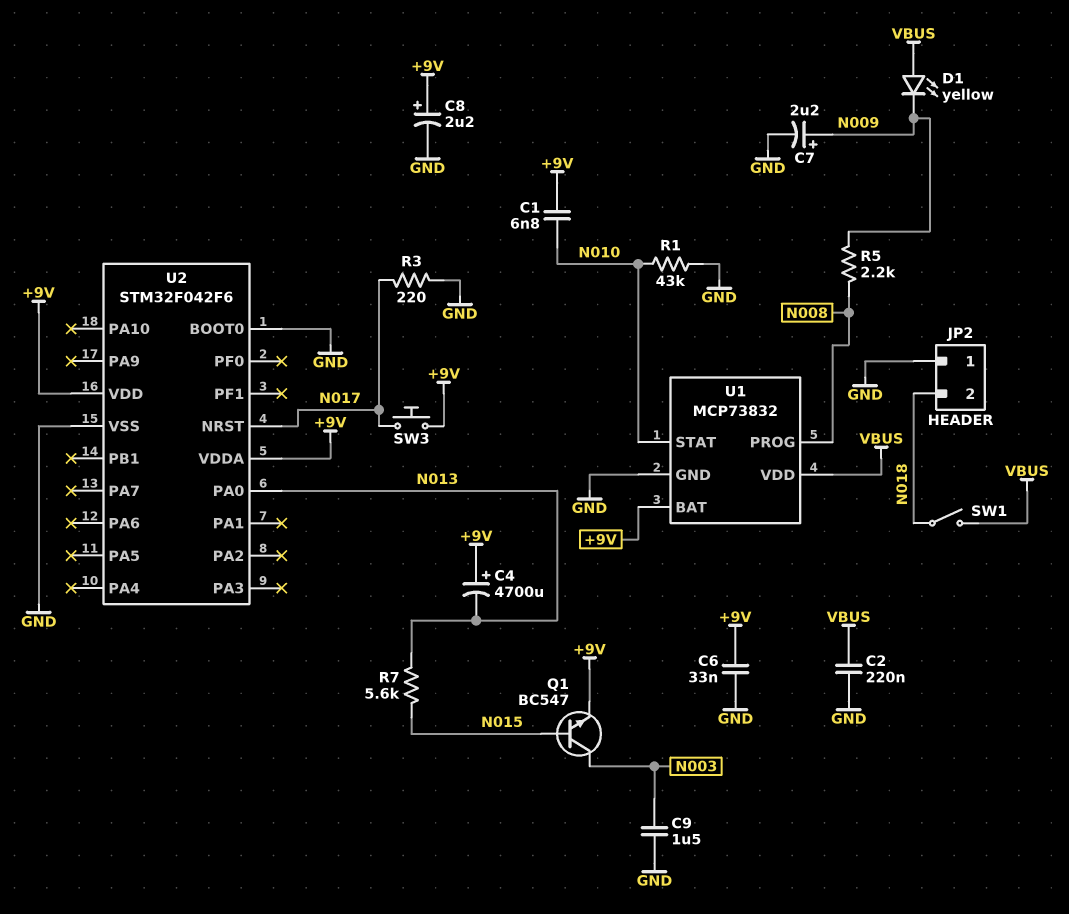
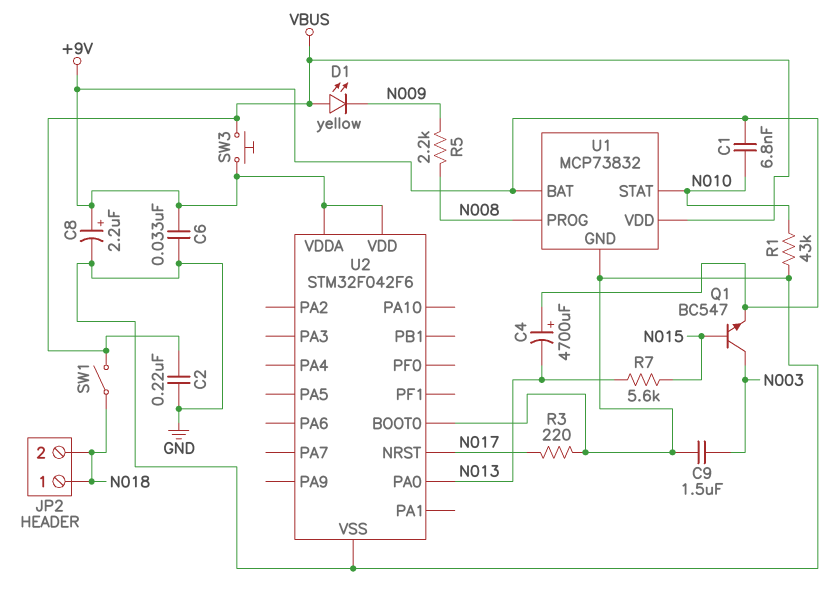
C7: 2.2uF (plus N009, minus GND) -> none
JP2 pin 1: GND -> N018
SW3: button (+9V, N017) -> button (+9V, VBUS)

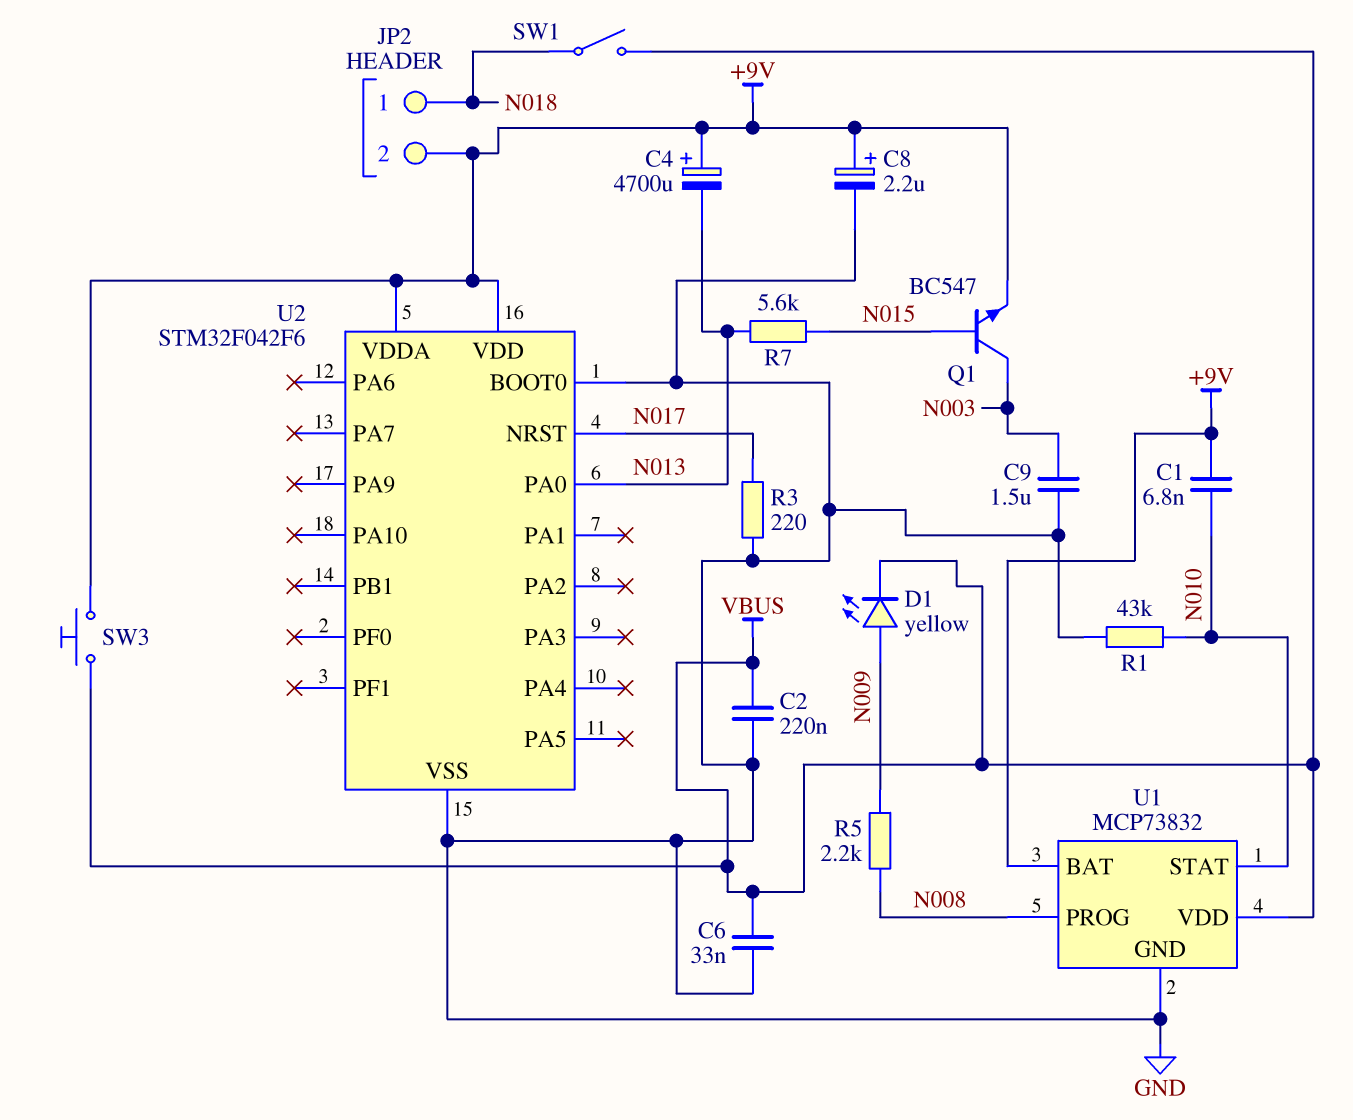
C6: 33nF (+9V, GND) -> 33nF (GND, VBUS)
D1: LED yellow (A VBUS, K N009) -> LED yellow (A N009, K VBUS)
JP2 pin 2: N018 -> +9V

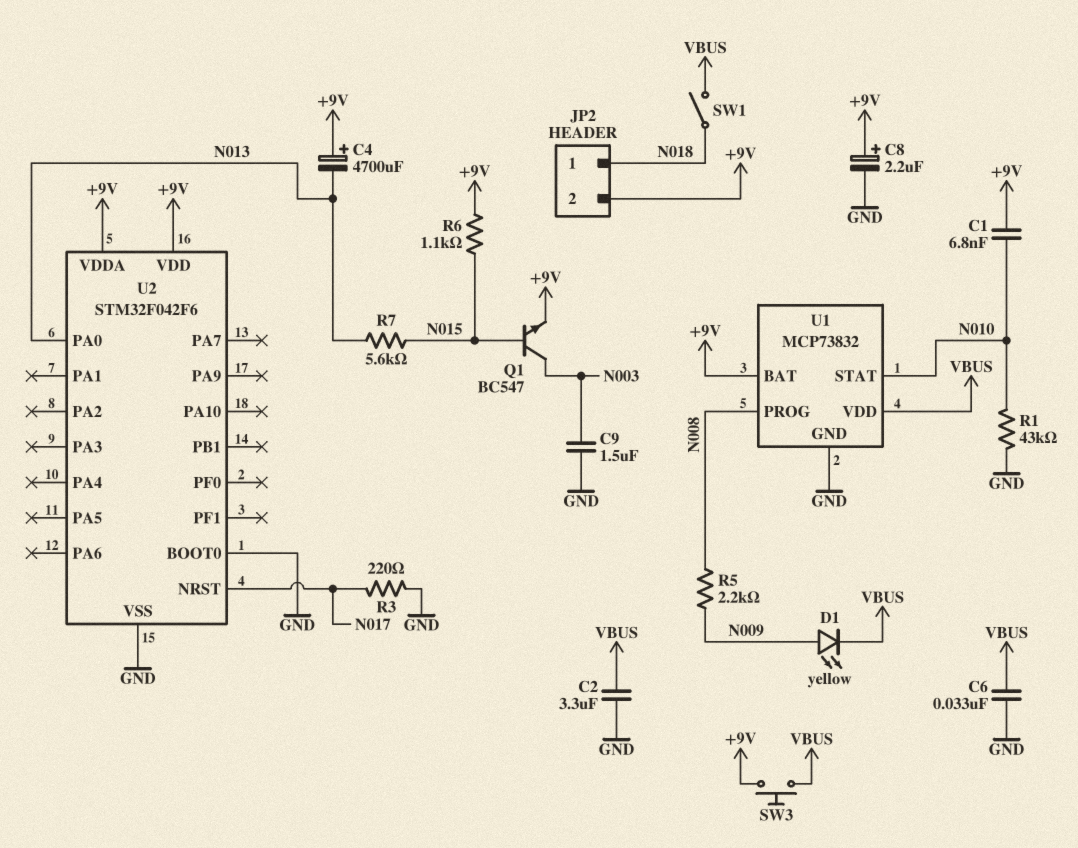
C2: 220nF (GND, VBUS) -> 3.3uF (GND, VBUS)
R6: none -> 1.1k (+9V, N015)

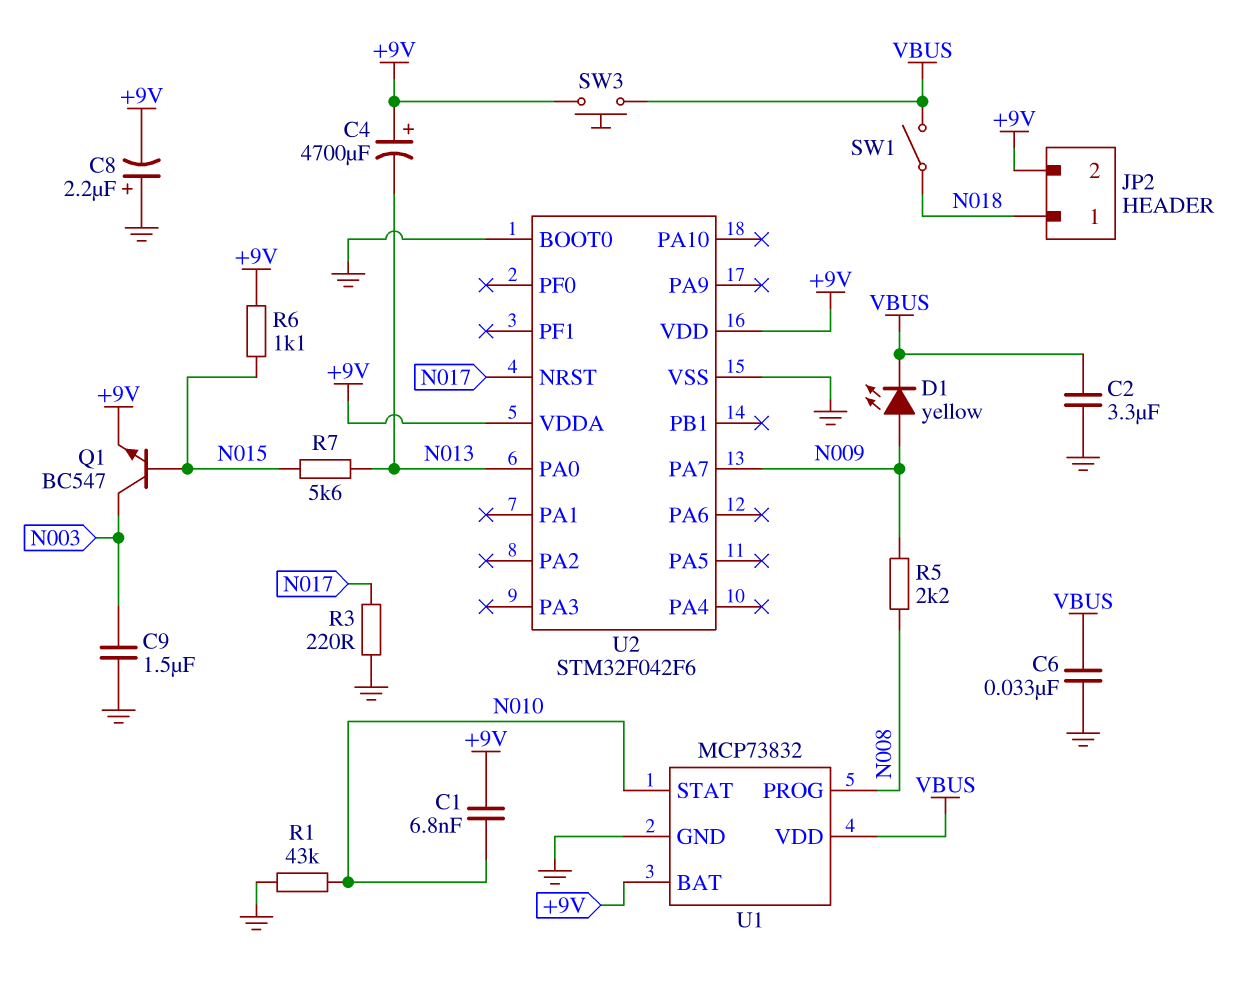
C8: 2.2uF (plus +9V, minus GND) -> 2.2uF (plus GND, minus +9V)
U2 pin PA7: none -> N009

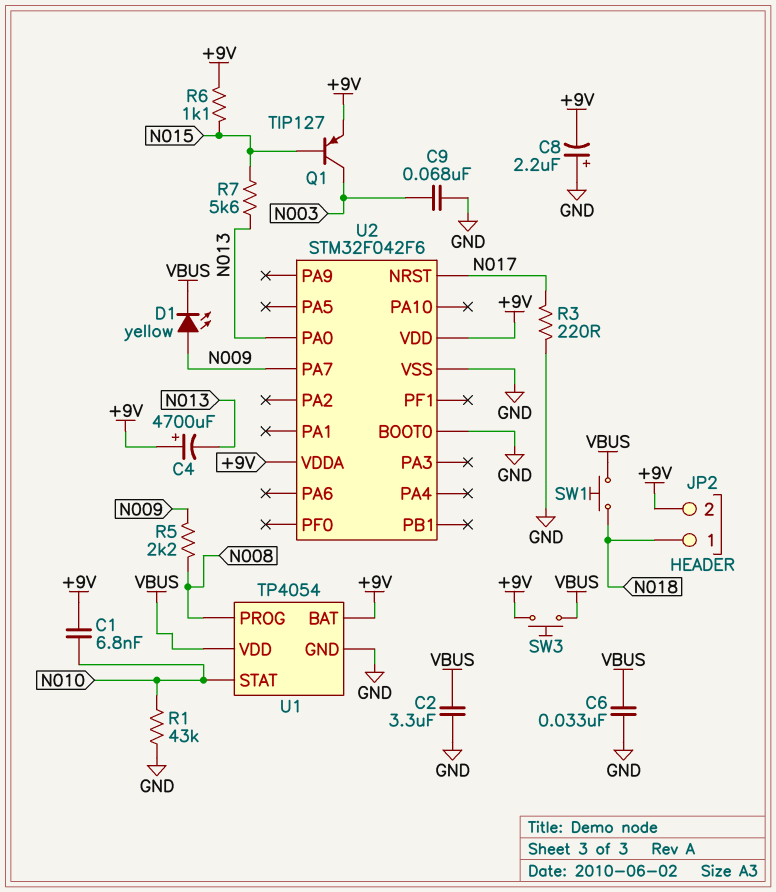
C9: 1.5uF (GND, N003) -> 68nF (GND, N003)
Q1: NPN BC547 (B N015, C N003, E +9V) -> PNP TIP127 (B N015, C N003, E +9V)
SW1: switch (N018, VBUS) -> button (N018, VBUS)
U1: MCP73832 -> TP4054

